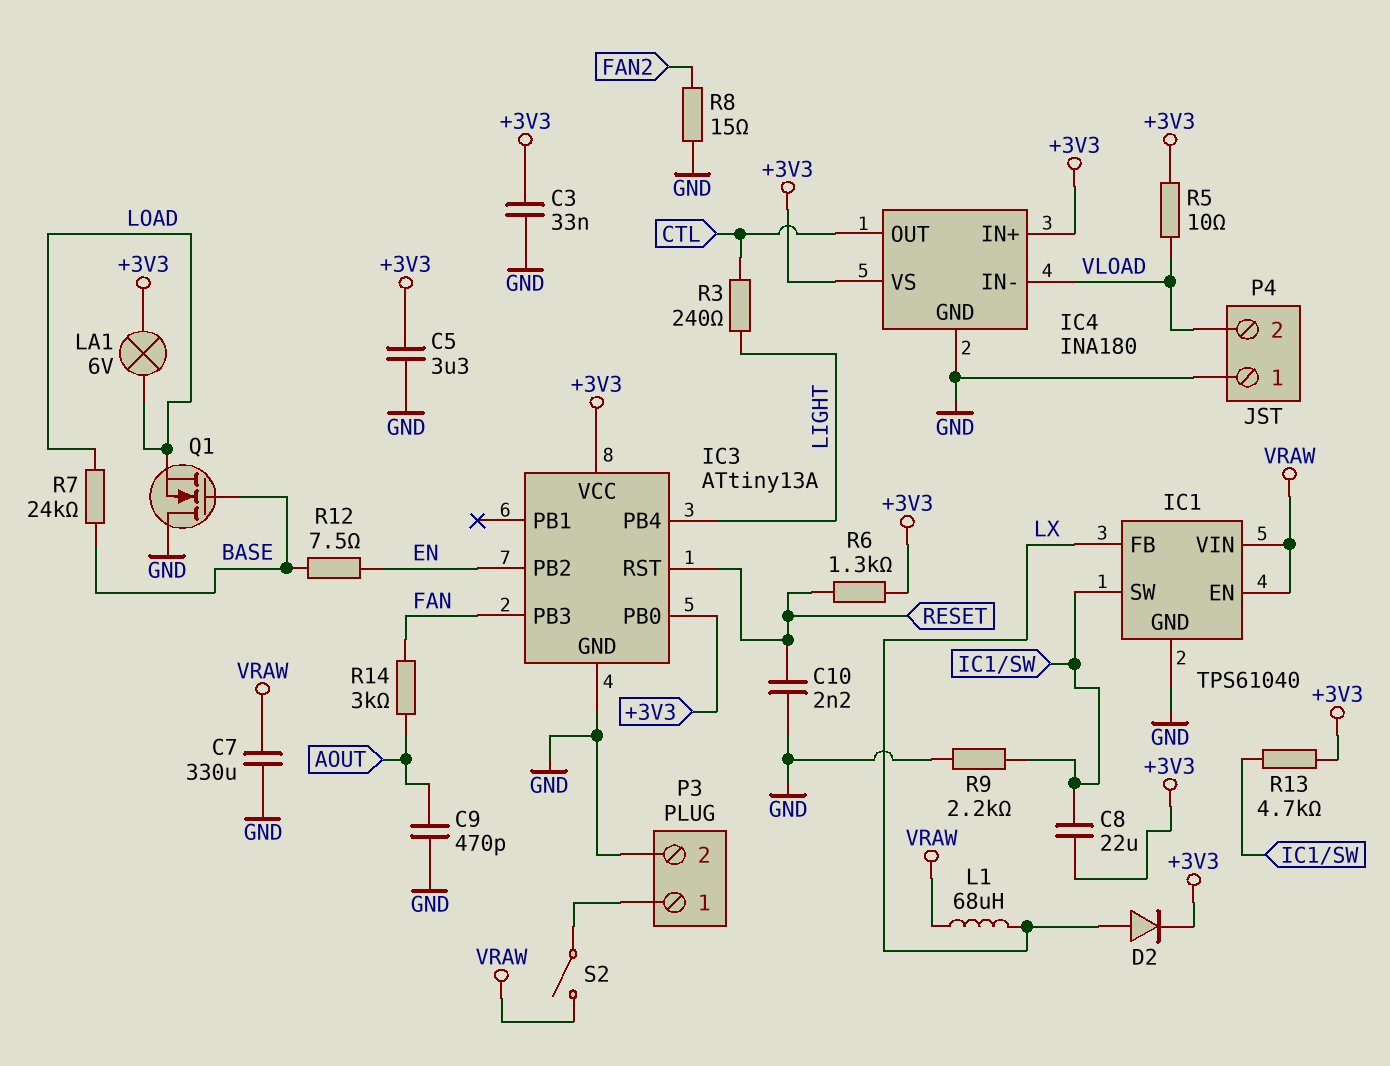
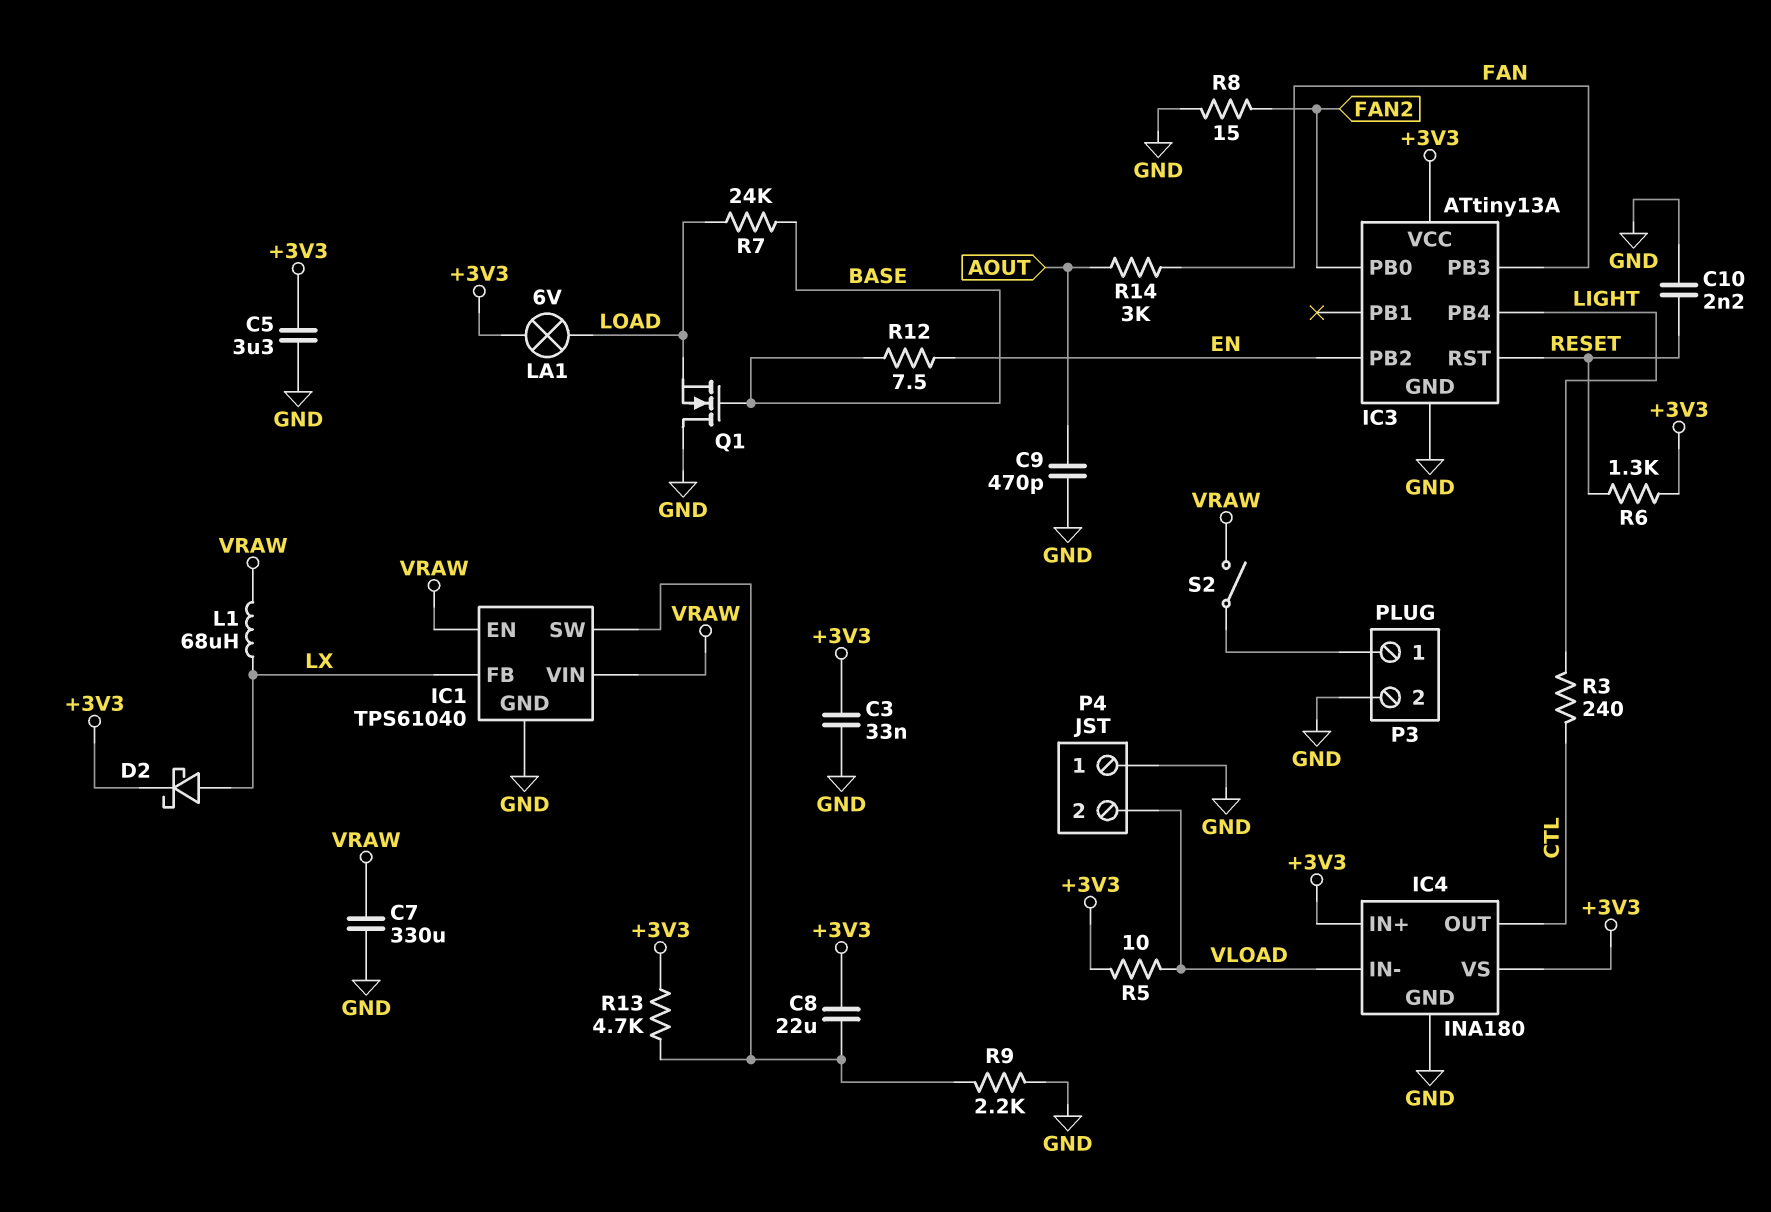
D2: diode (A LX, K +3V3) -> schottky (A LX, K +3V3)
IC3 pin PB0: +3V3 -> FAN2

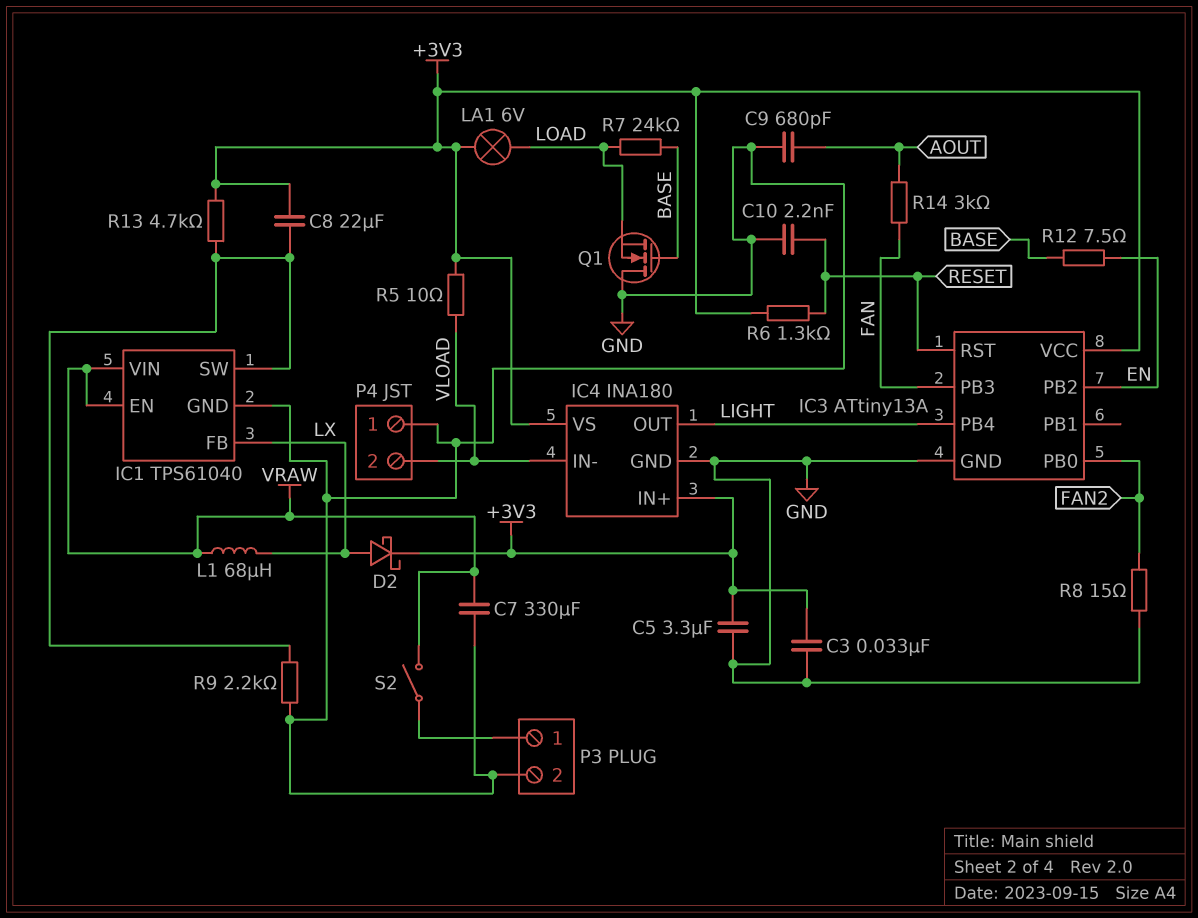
C9: 470pF (AOUT, GND) -> 680pF (AOUT, GND)
IC4 pin OUT: CTL -> LIGHT
R3: 240 (CTL, LIGHT) -> none

